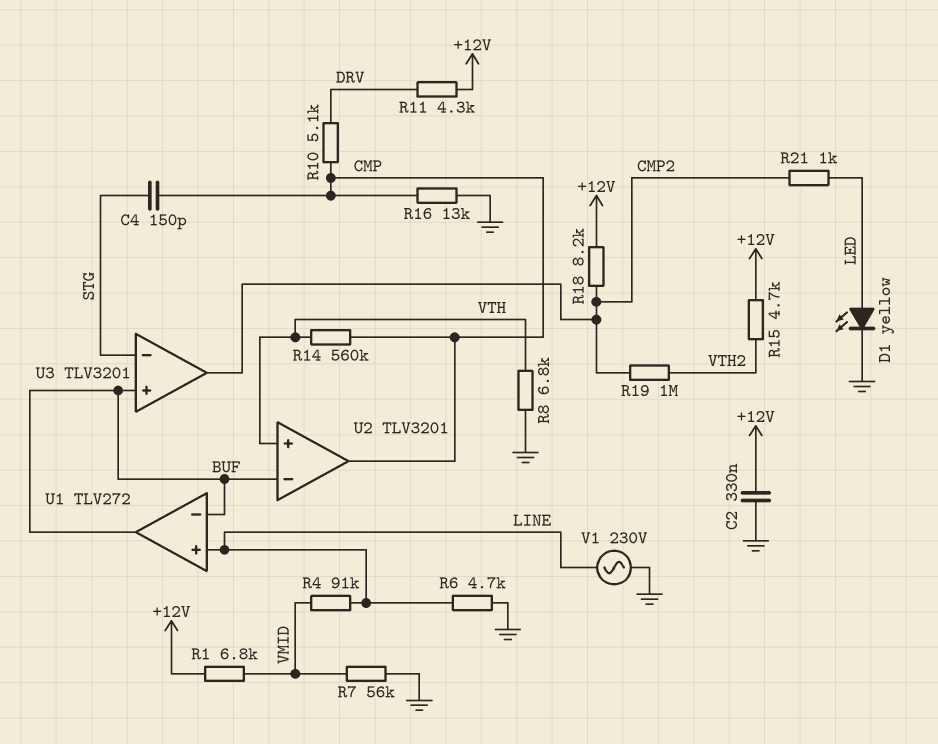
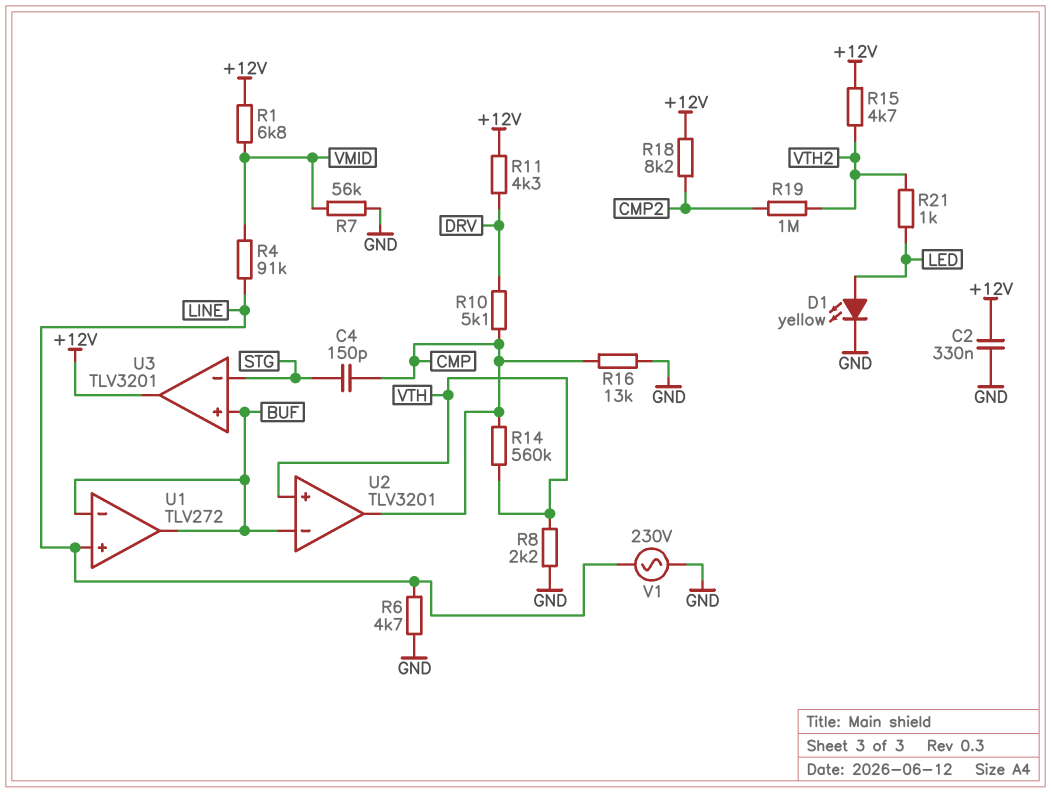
R8: 6.8k (GND, VTH) -> 2.2k (GND, VTH)
R21: 1k (CMP2, LED) -> 1k (LED, VTH2)
U3 pin out: CMP2 -> +12V

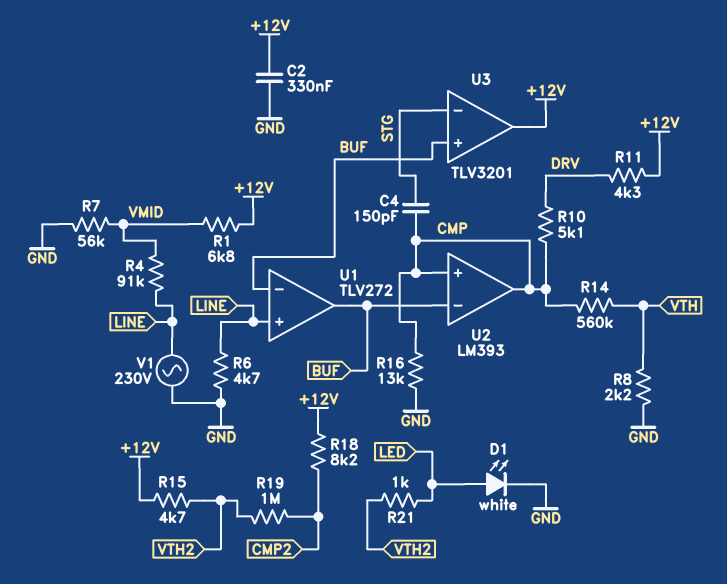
D1: LED yellow (A LED, K GND) -> LED white (A LED, K GND)
U2: TLV3201 -> LM393
U2 pin in+: VTH -> CMP

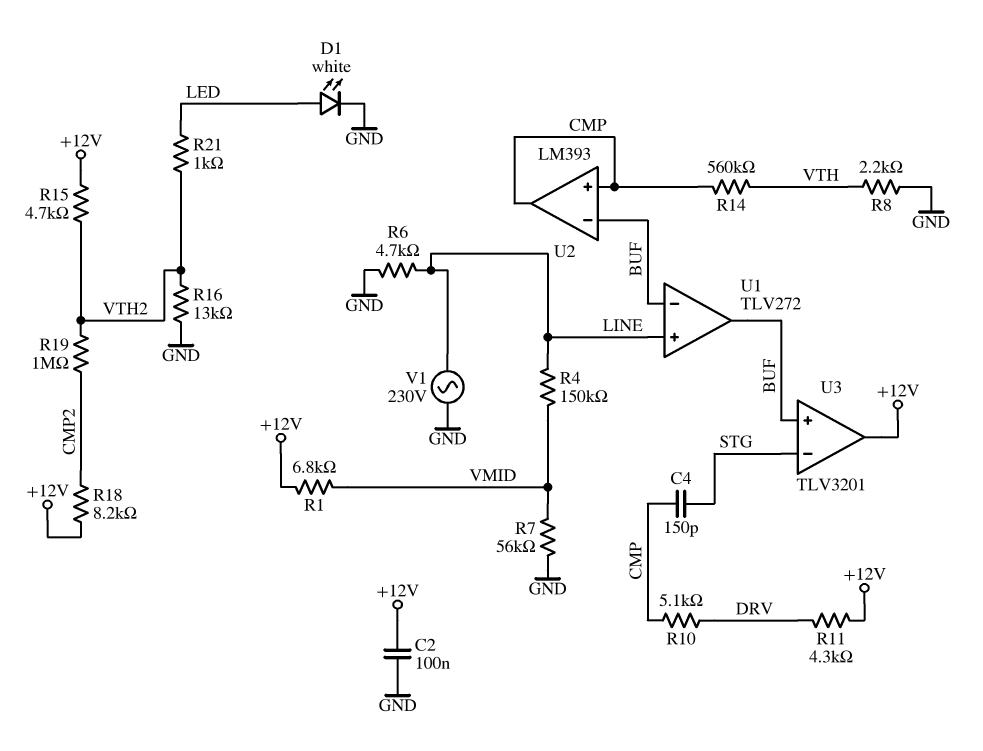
C2: 330nF (+12V, GND) -> 100nF (+12V, GND)
R4: 91k (LINE, VMID) -> 150k (LINE, VMID)
R16: 13k (CMP, GND) -> 13k (GND, VTH2)

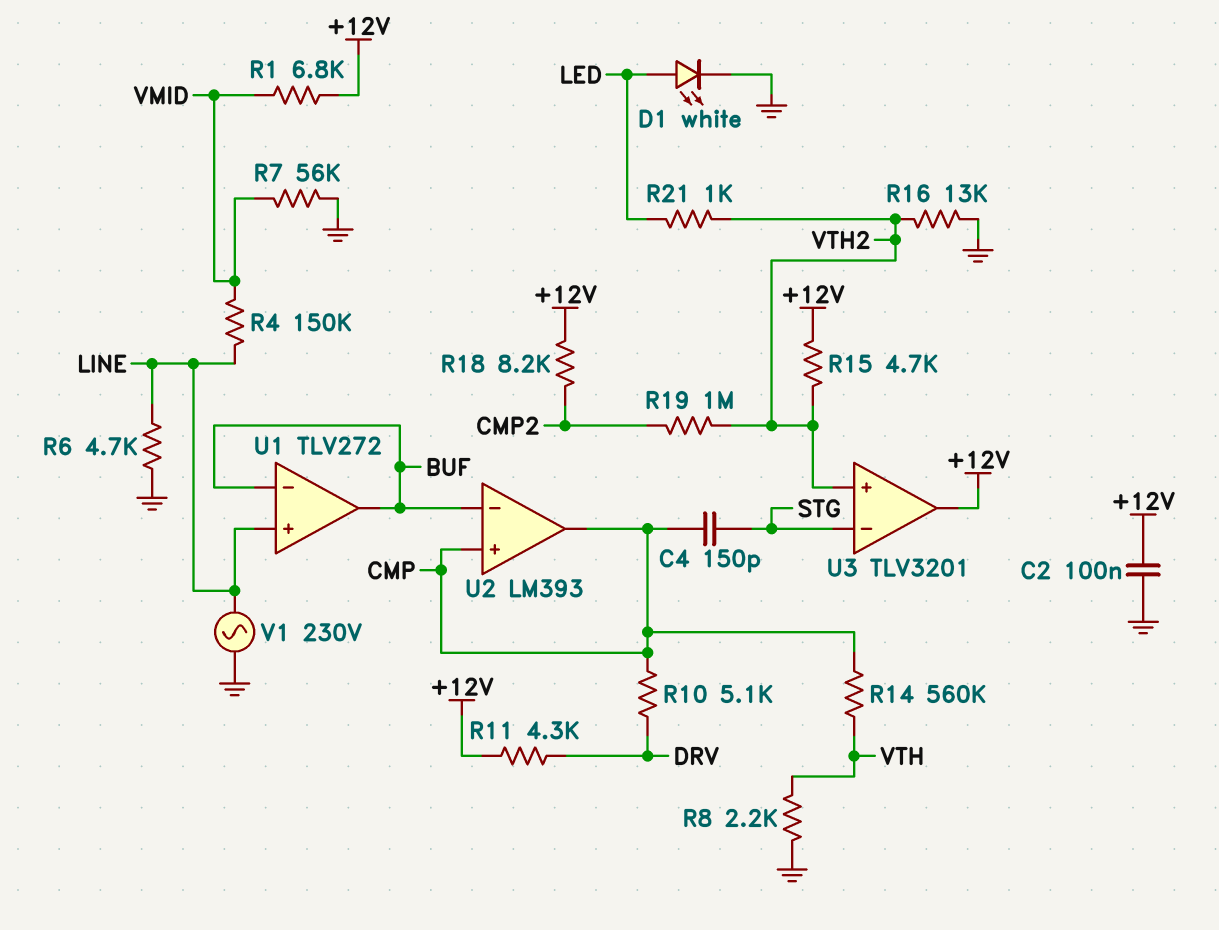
U3 pin in+: BUF -> VTH2

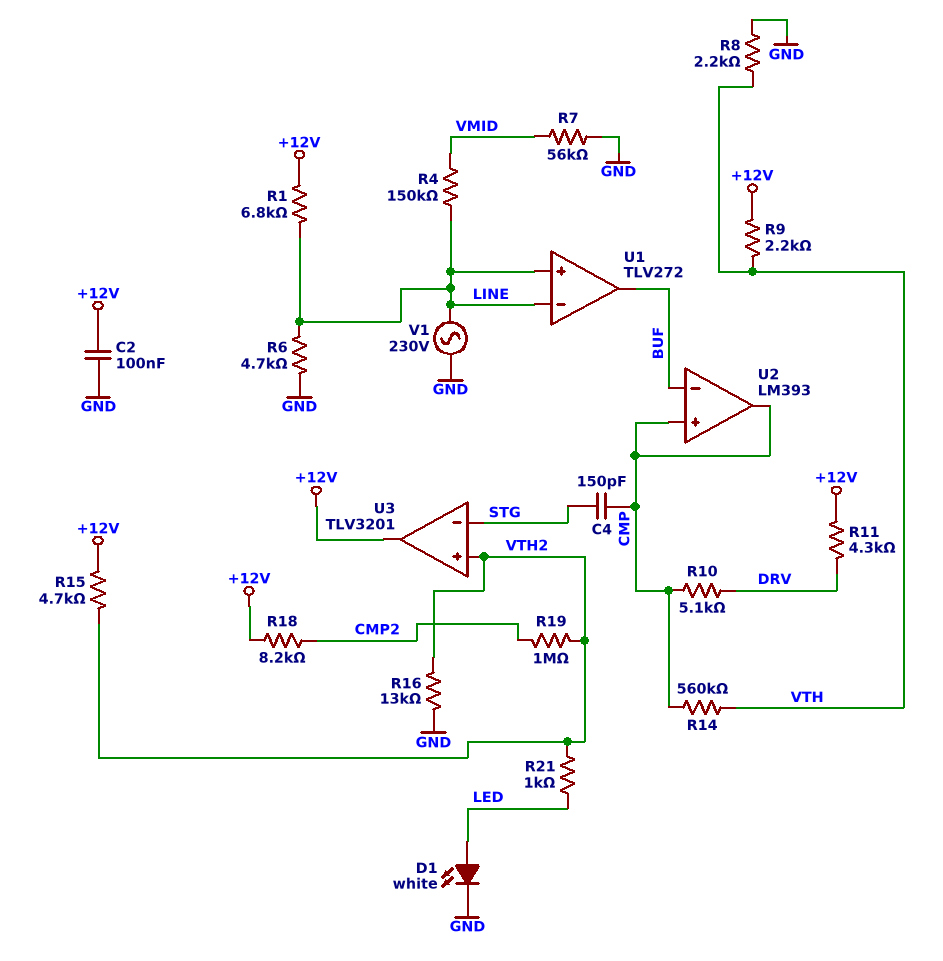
R1: 6.8k (+12V, VMID) -> 6.8k (+12V, LINE)
R9: none -> 2.2k (+12V, VTH)
U1 pin in-: BUF -> LINE

